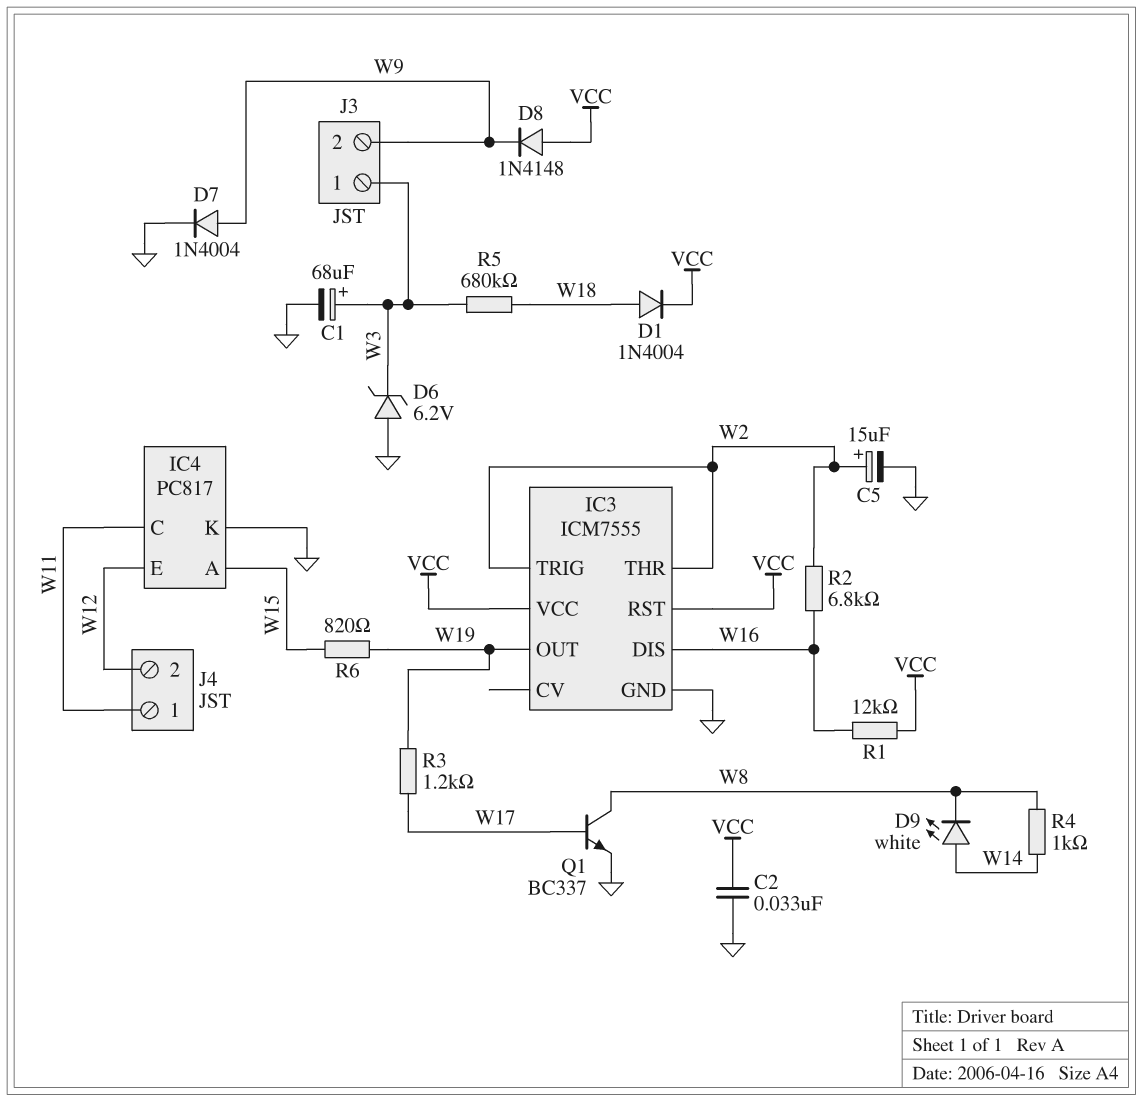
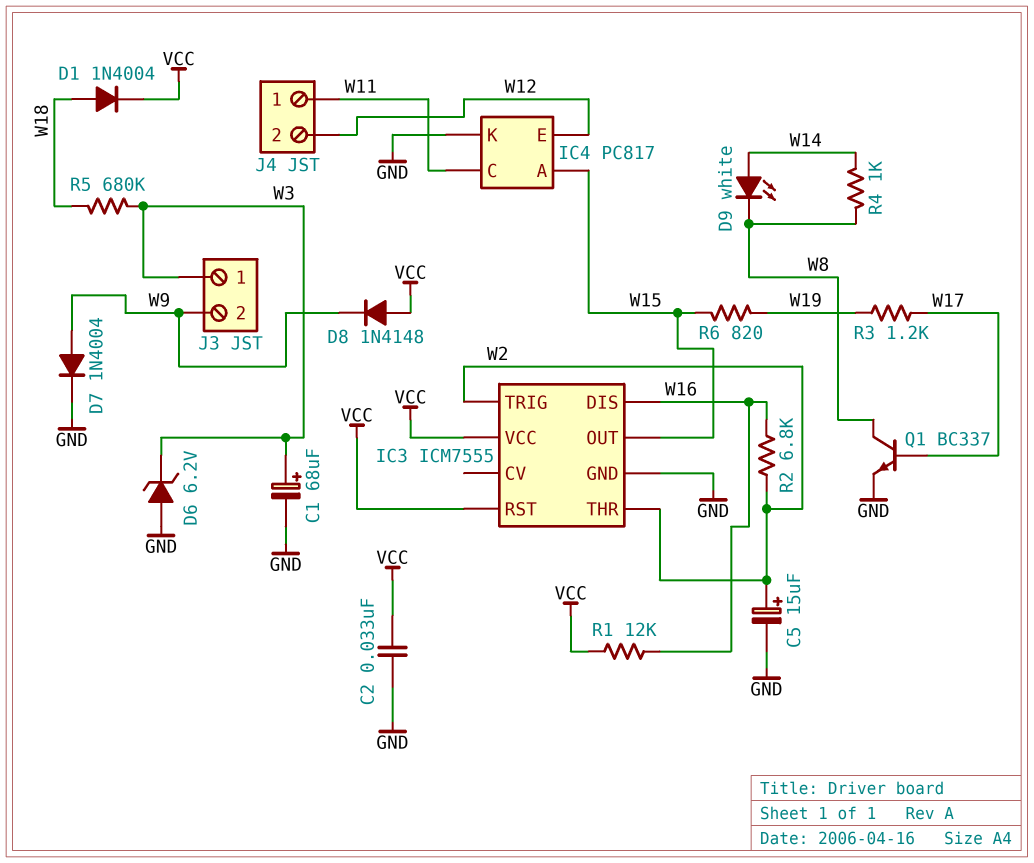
IC3 pin OUT: W19 -> W15

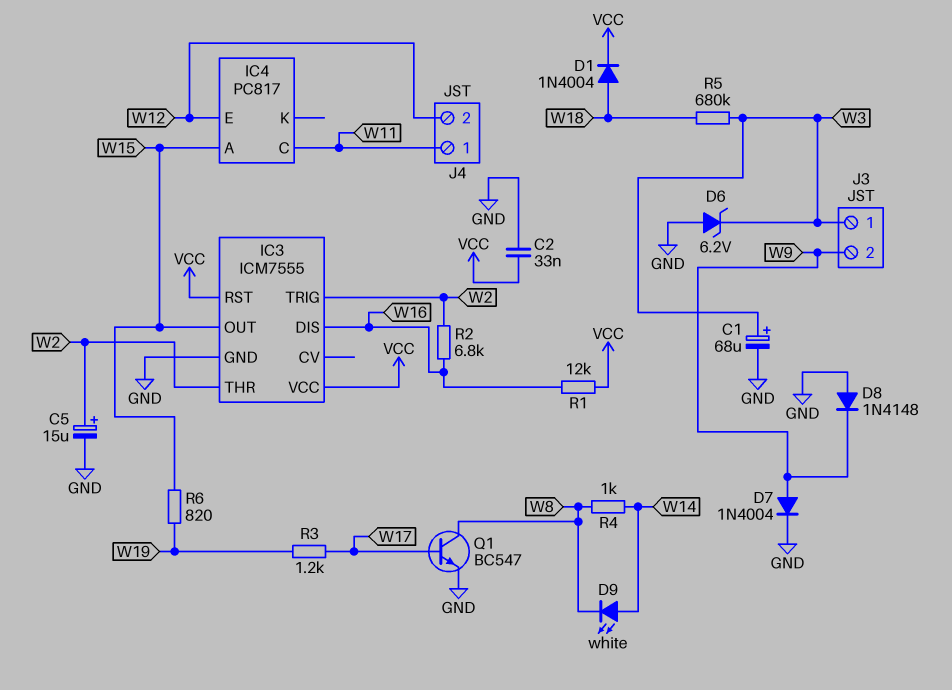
D8: diode 1N4148 (A VCC, K W9) -> diode 1N4148 (A GND, K W9)
IC4 pin K: GND -> none
Q1: NPN BC337 (B W17, C W8, E GND) -> NPN BC547 (B W17, C W8, E GND)

